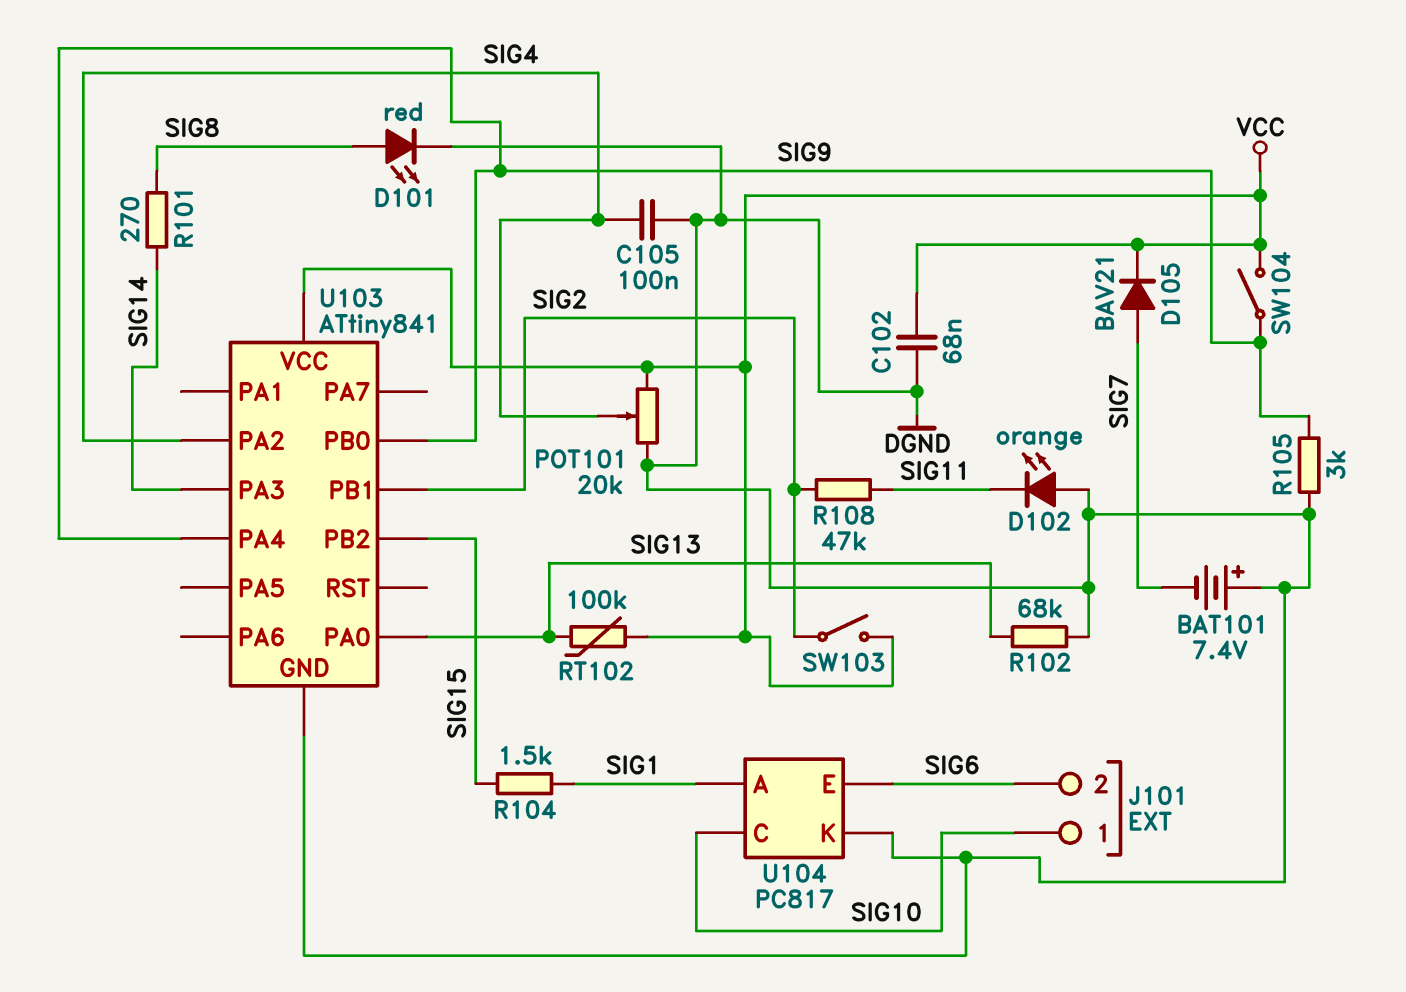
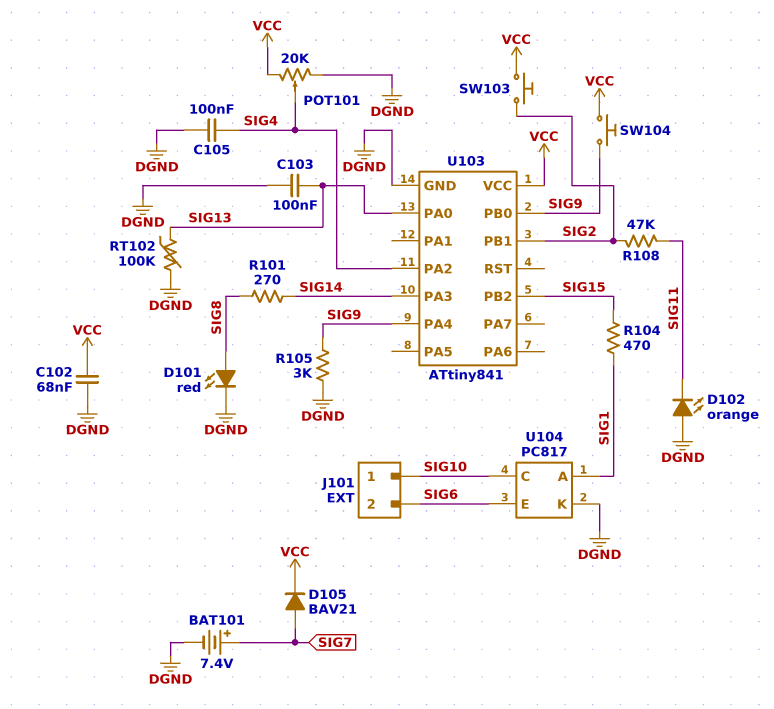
BAT101: 7.4V (plus DGND, minus SIG7) -> 7.4V (plus SIG7, minus DGND)
C103: none -> 100nF (DGND, SIG13)
R102: 68k (DGND, SIG13) -> none
R104: 1.5k (SIG1, SIG15) -> 470 (SIG1, SIG15)
RT102: 100k (SIG13, VCC) -> 100k (DGND, SIG13)
SW103: switch (SIG2, VCC) -> button (SIG2, VCC)
SW104: switch (SIG9, VCC) -> button (SIG9, VCC)

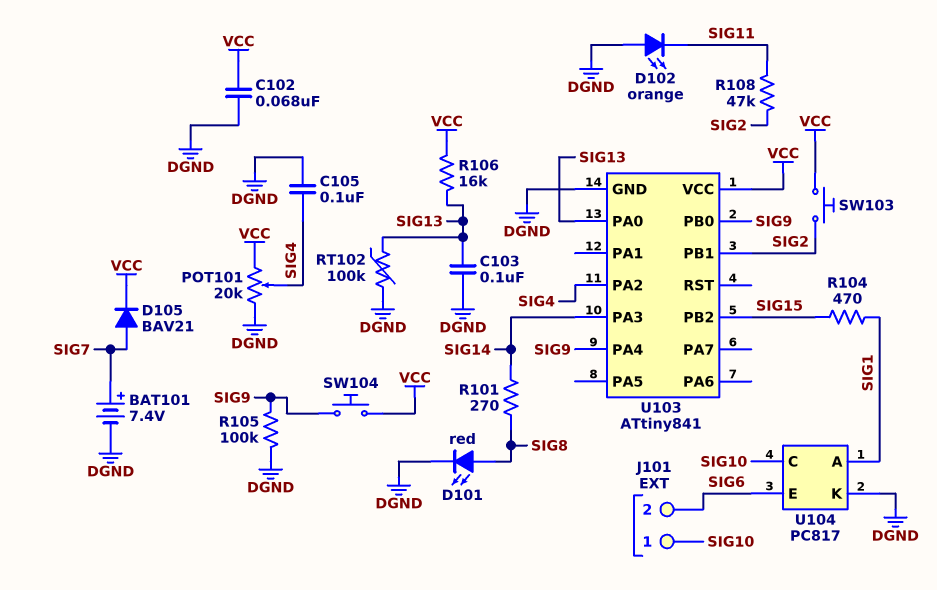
R105: 3k (DGND, SIG9) -> 100k (DGND, SIG9)
R106: none -> 16k (SIG13, VCC)

